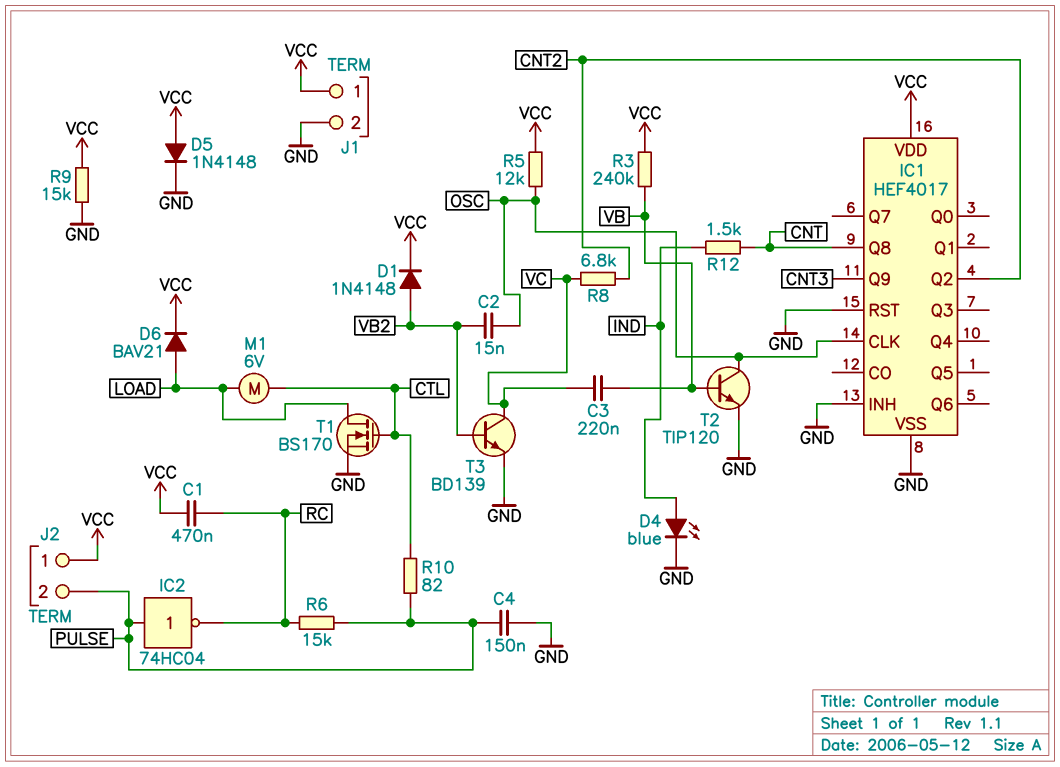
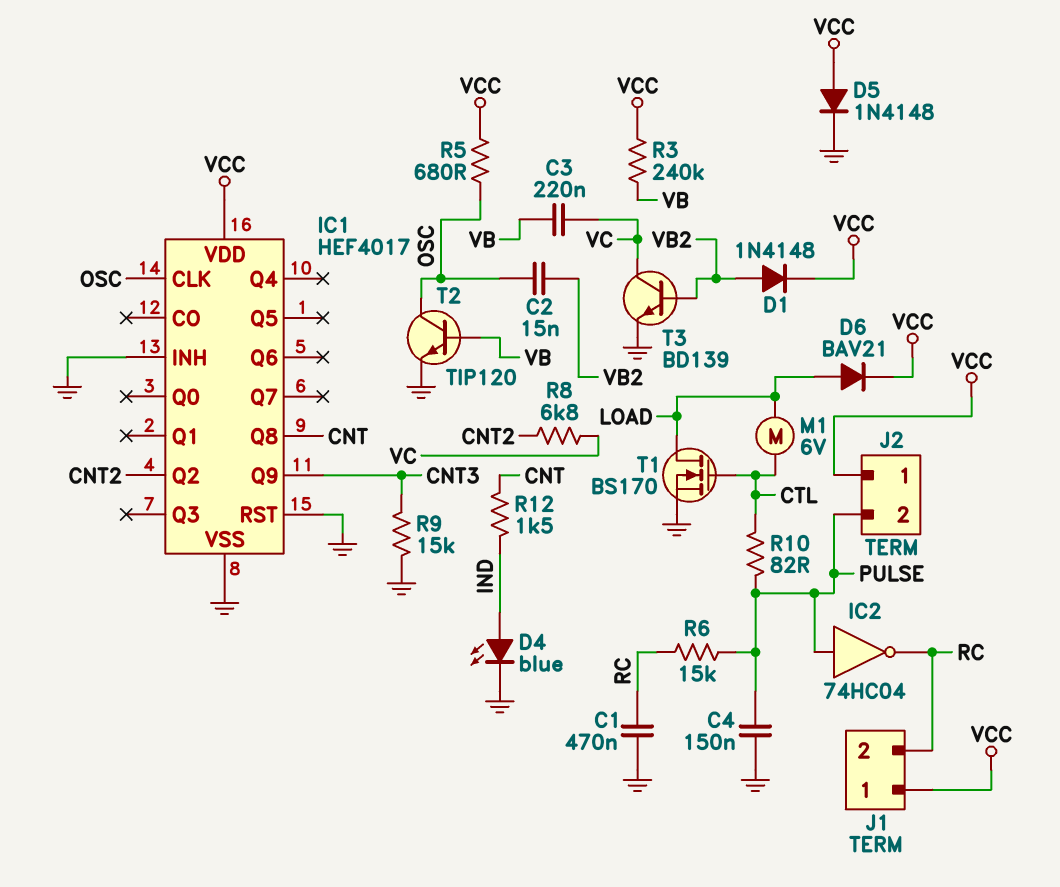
C1: 470nF (RC, VCC) -> 470nF (GND, RC)
J1 pin 2: GND -> RC
R5: 12k (OSC, VCC) -> 680 (OSC, VCC)
R9: 15k (GND, VCC) -> 15k (CNT3, GND)

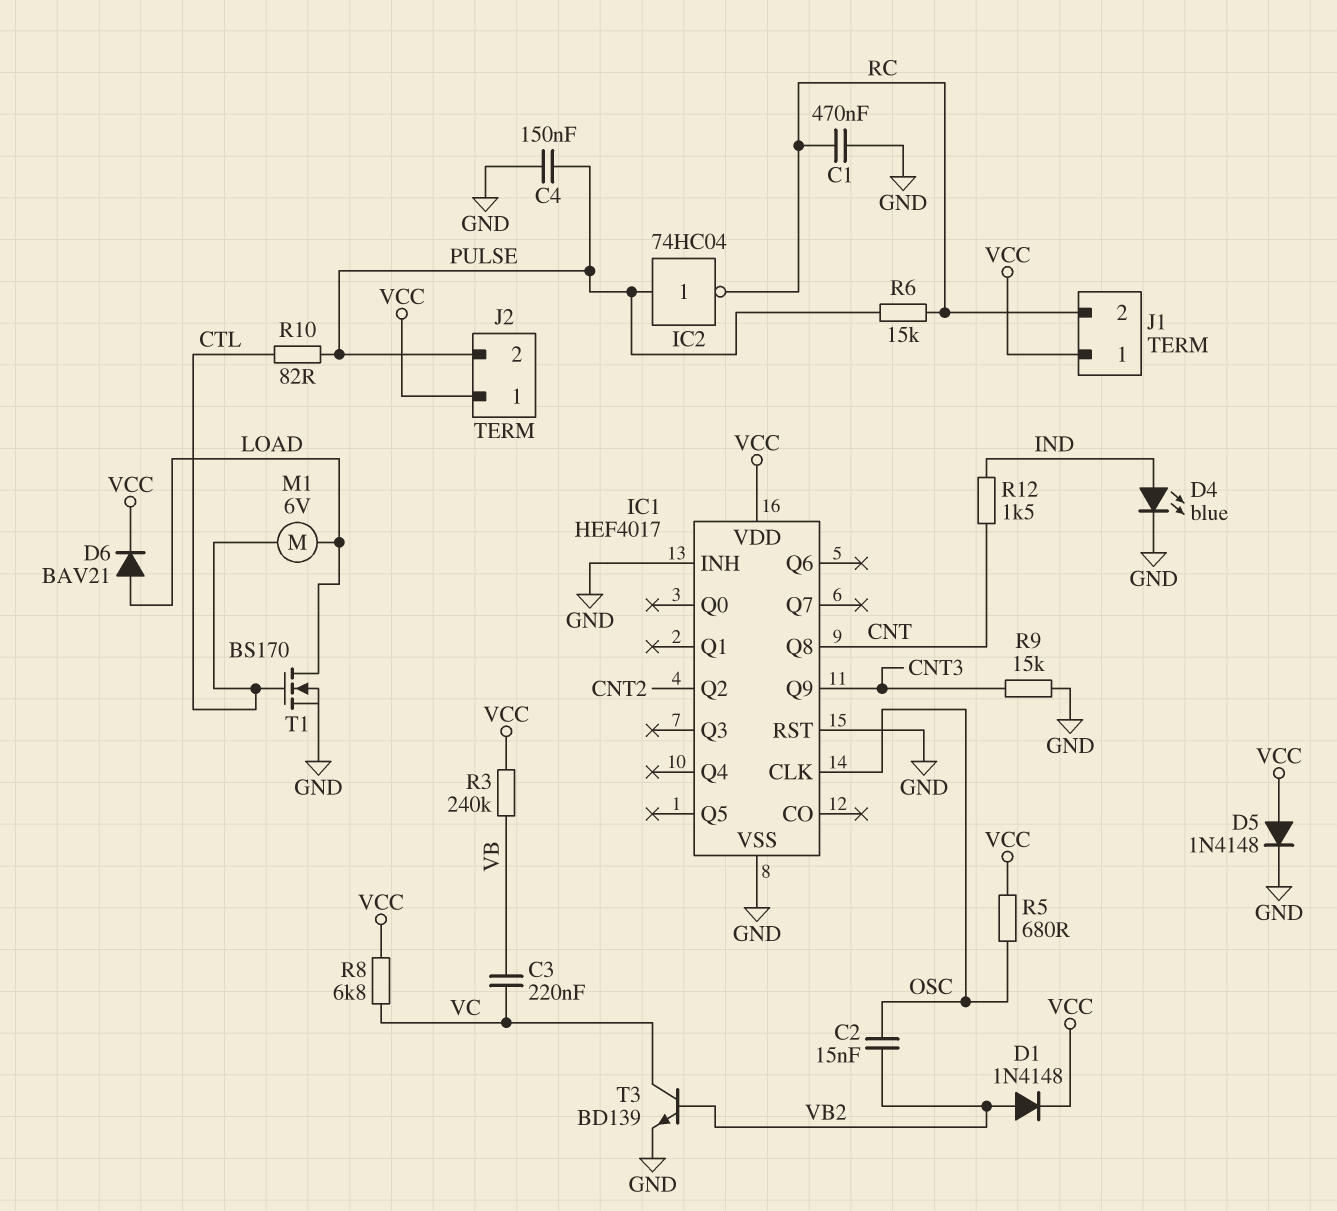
R8: 6.8k (CNT2, VC) -> 6.8k (VC, VCC)
T2: NPN TIP120 (B VB, C OSC, E GND) -> none

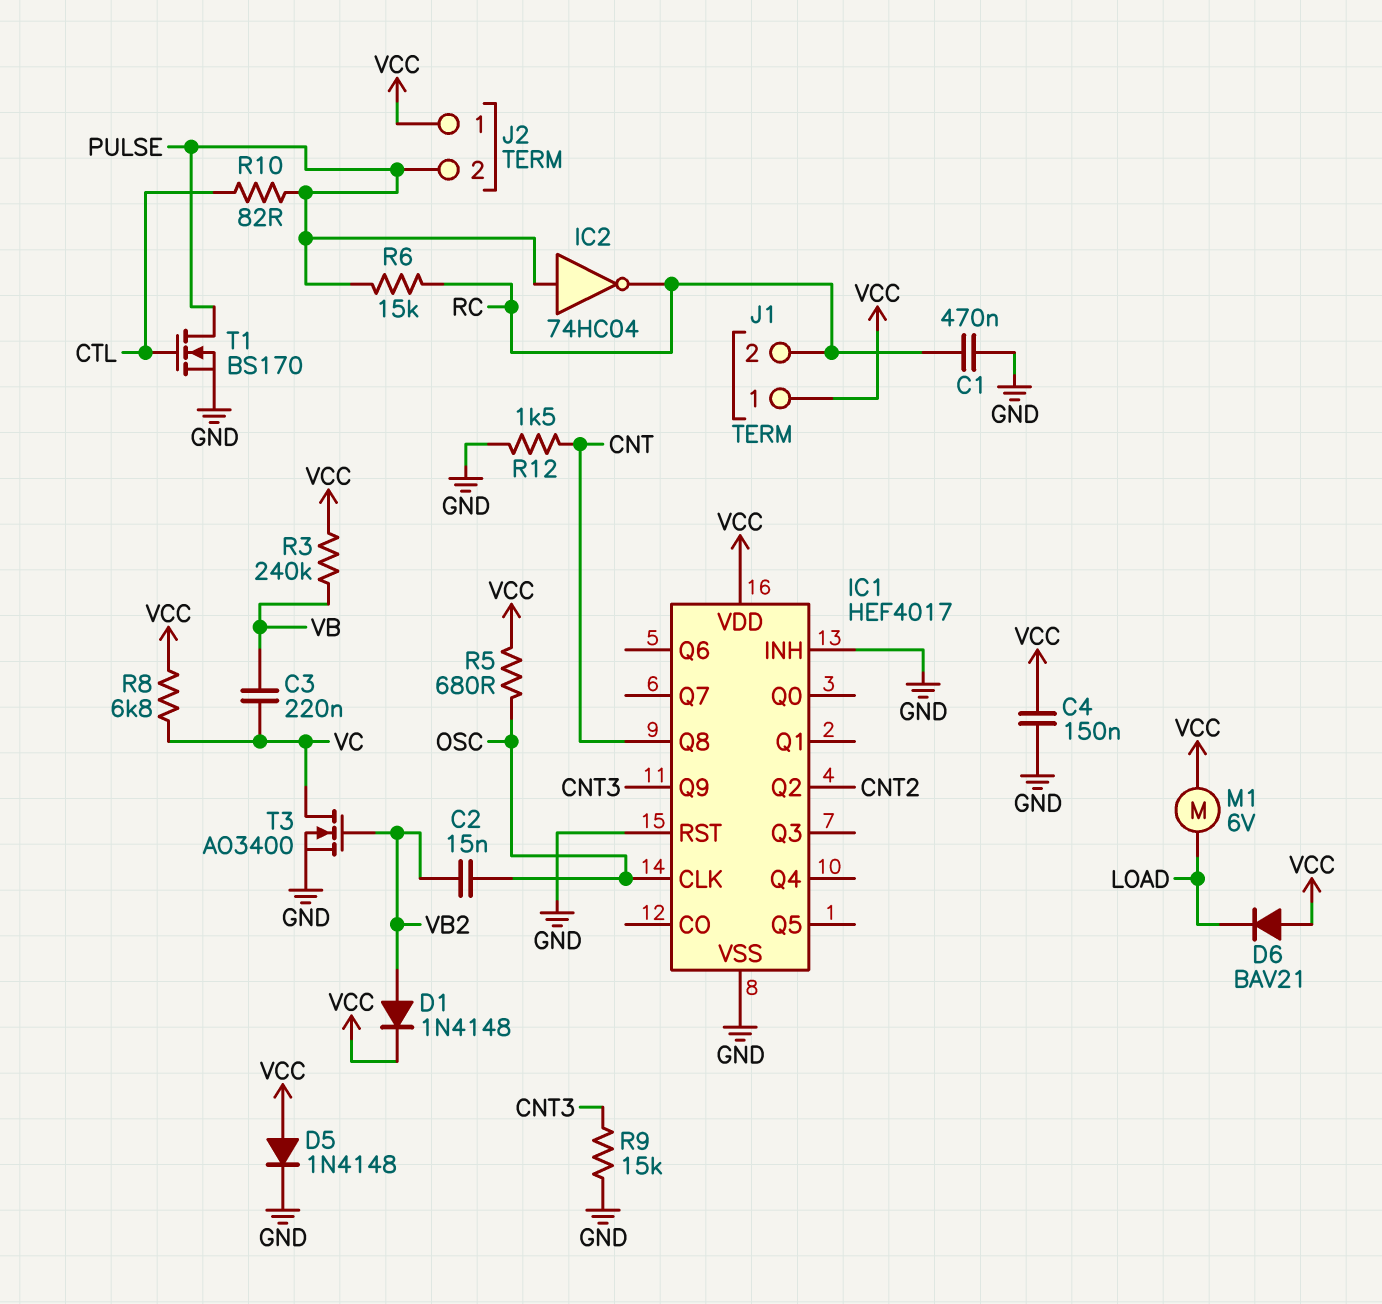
C4: 150nF (GND, PULSE) -> 150nF (GND, VCC)
D4: LED blue (A IND, K GND) -> none
D6: diode BAV21 (A LOAD, K VCC) -> diode BAV21 (A VCC, K LOAD)
M1: motor 6V (CTL, LOAD) -> motor 6V (LOAD, VCC)
R12: 1.5k (CNT, IND) -> 1.5k (CNT, GND)
T1: NMOS BS170 (G CTL, D LOAD, S GND) -> NMOS BS170 (G CTL, D PULSE, S GND)
T3: NPN BD139 (B VB2, C VC, E GND) -> NMOS AO3400 (G VB2, D VC, S GND)

